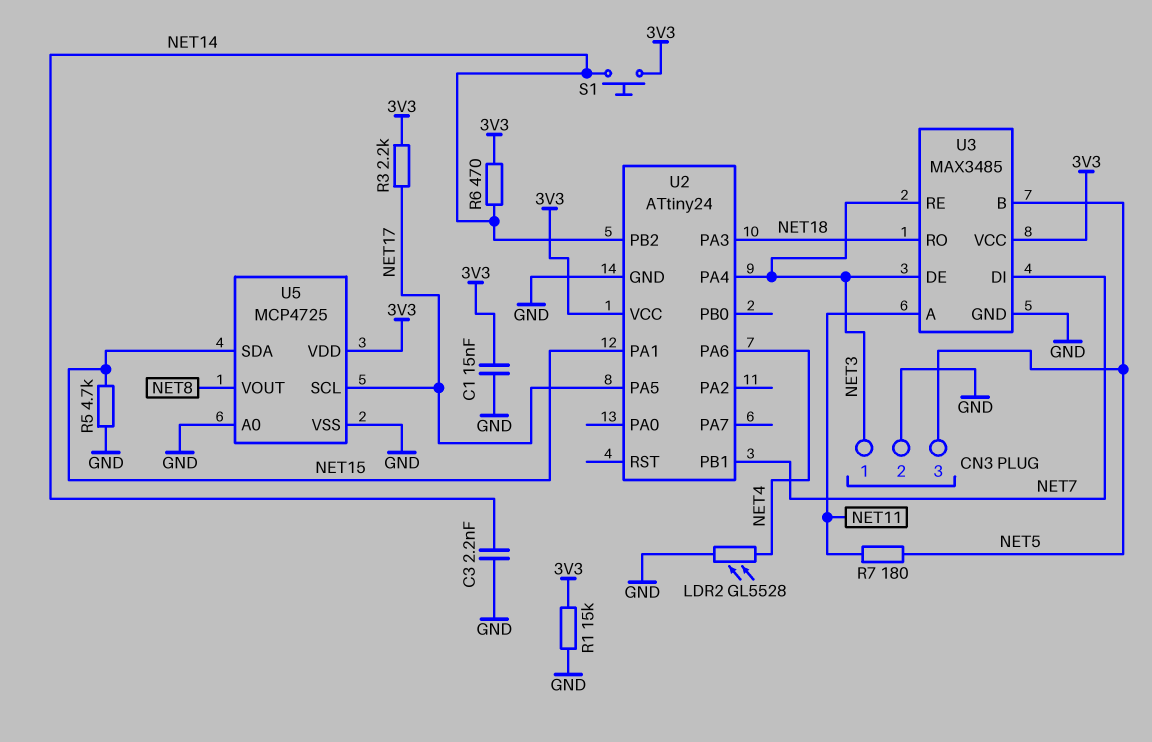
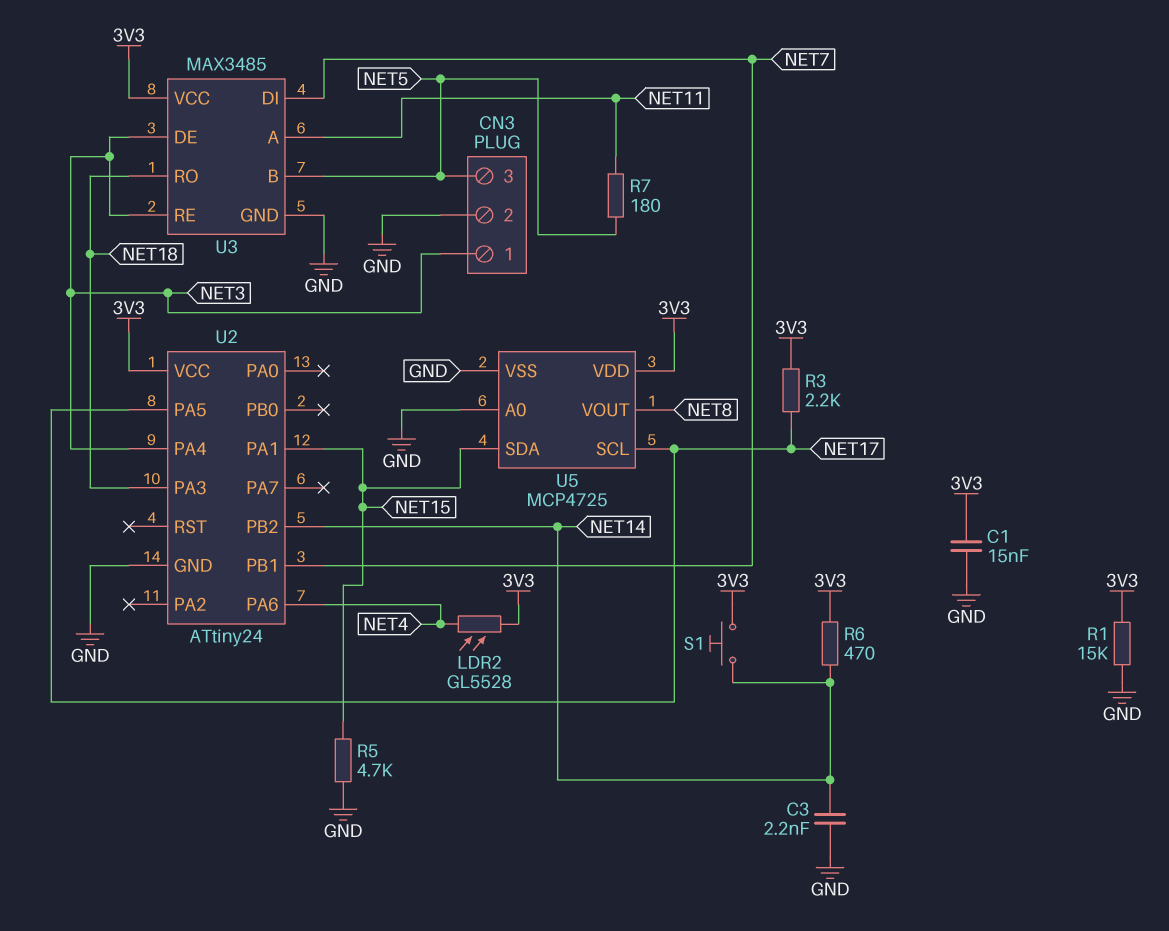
LDR2: GL5528 (GND, NET4) -> GL5528 (3V3, NET4)

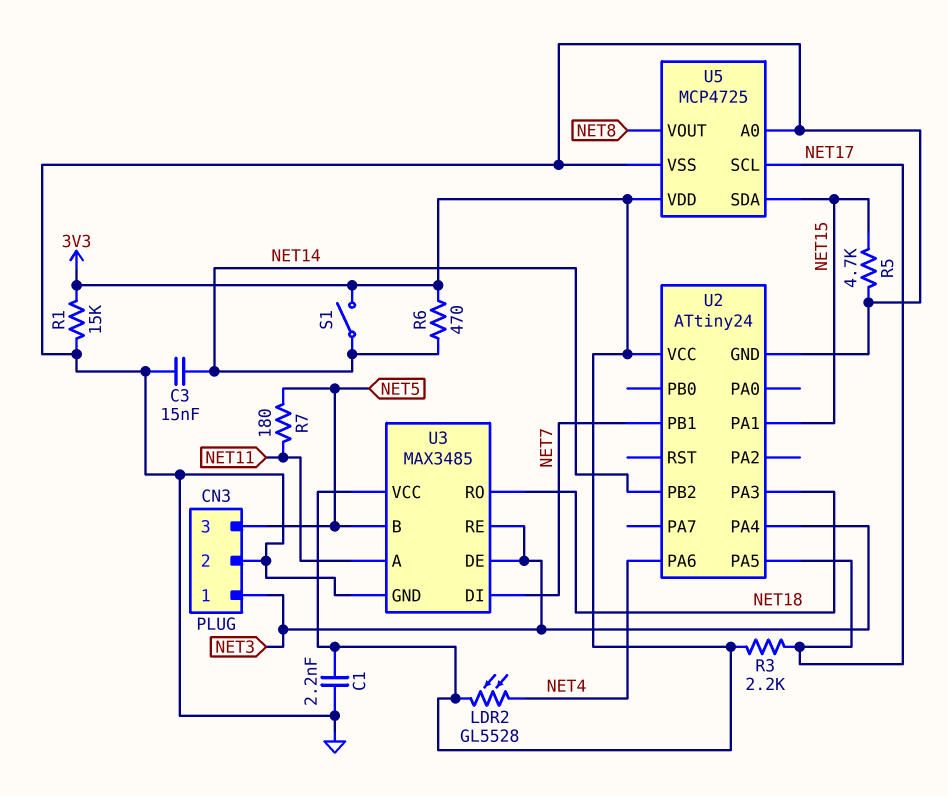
C1: 15nF (3V3, GND) -> 2.2nF (3V3, GND)
C3: 2.2nF (GND, NET14) -> 15nF (GND, NET14)
S1: button (3V3, NET14) -> switch (3V3, NET14)

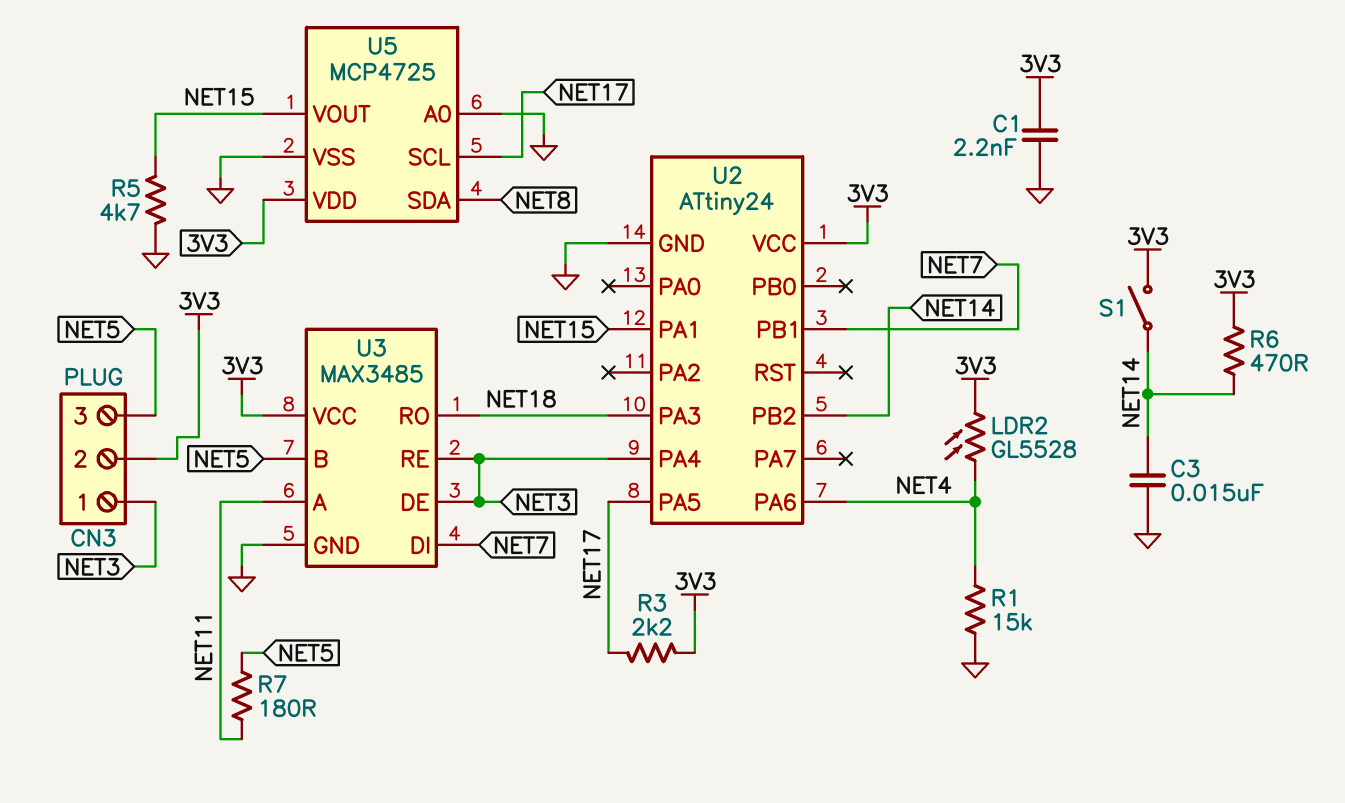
CN3 pin 2: GND -> 3V3
R1: 15k (3V3, GND) -> 15k (GND, NET4)
U5 pin SDA: NET15 -> NET8
U5 pin VOUT: NET8 -> NET15

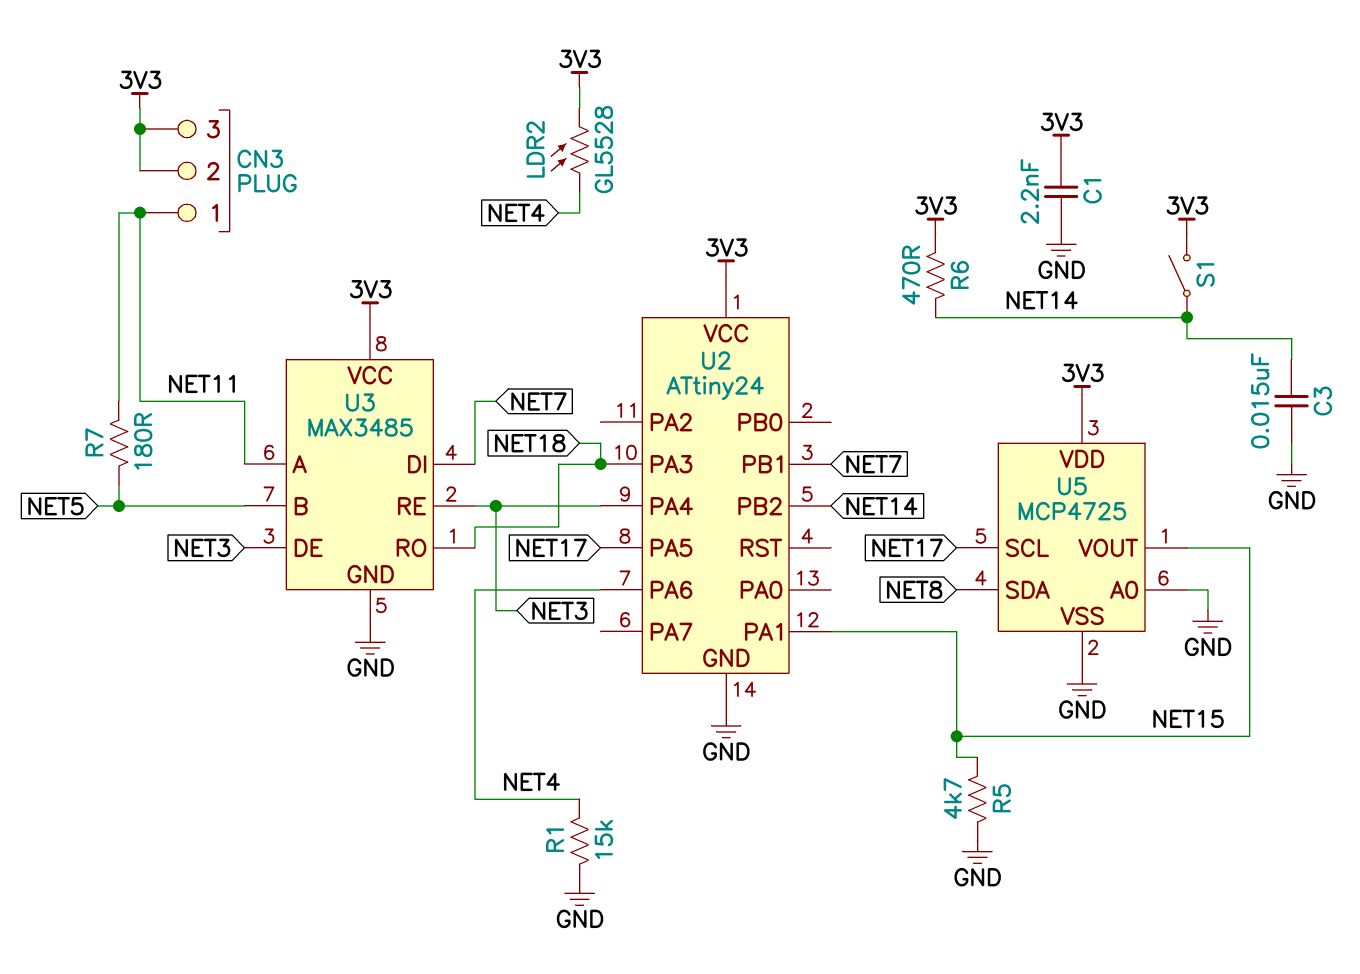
CN3 pin 1: NET3 -> NET11
CN3 pin 3: NET5 -> 3V3
R3: 2.2k (3V3, NET17) -> none

